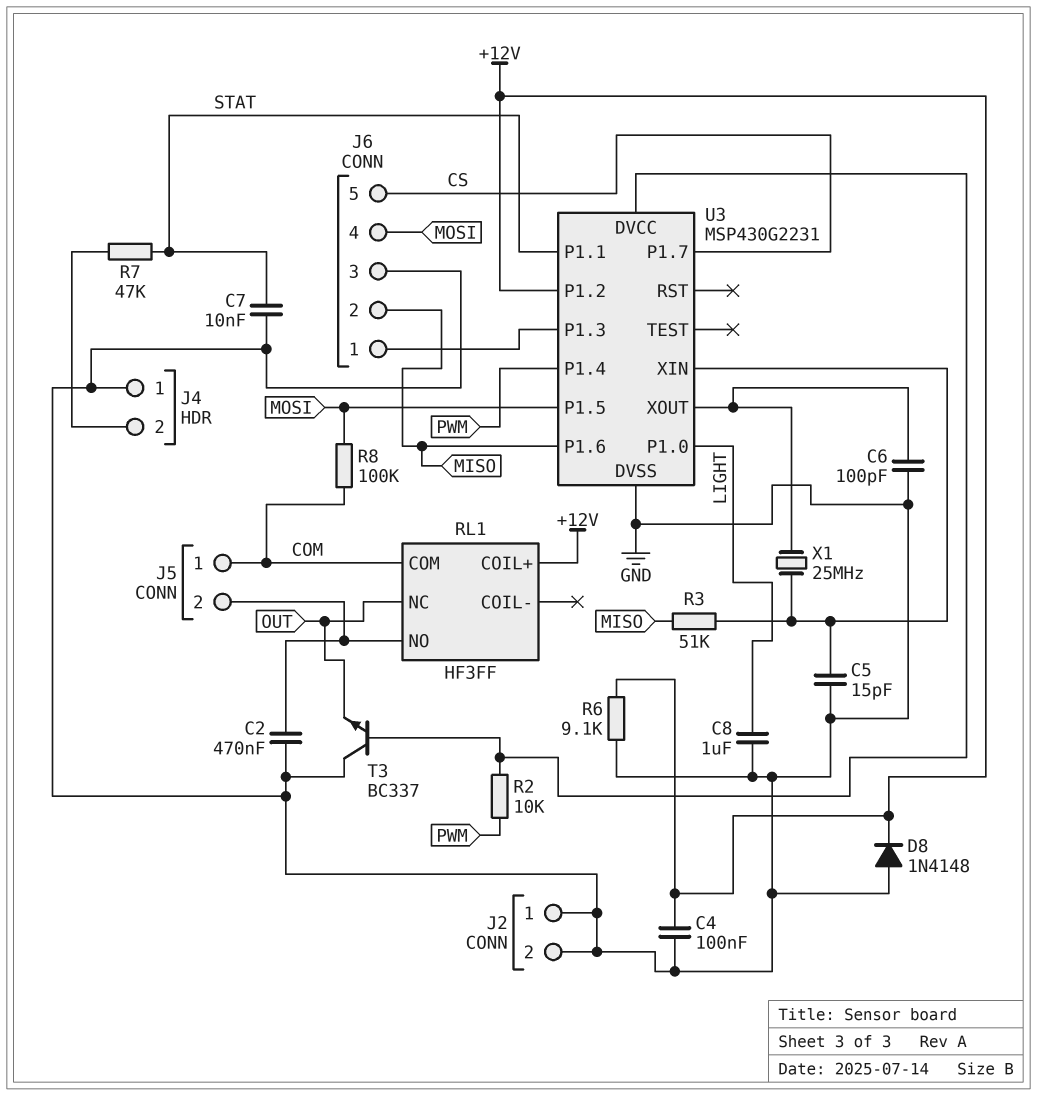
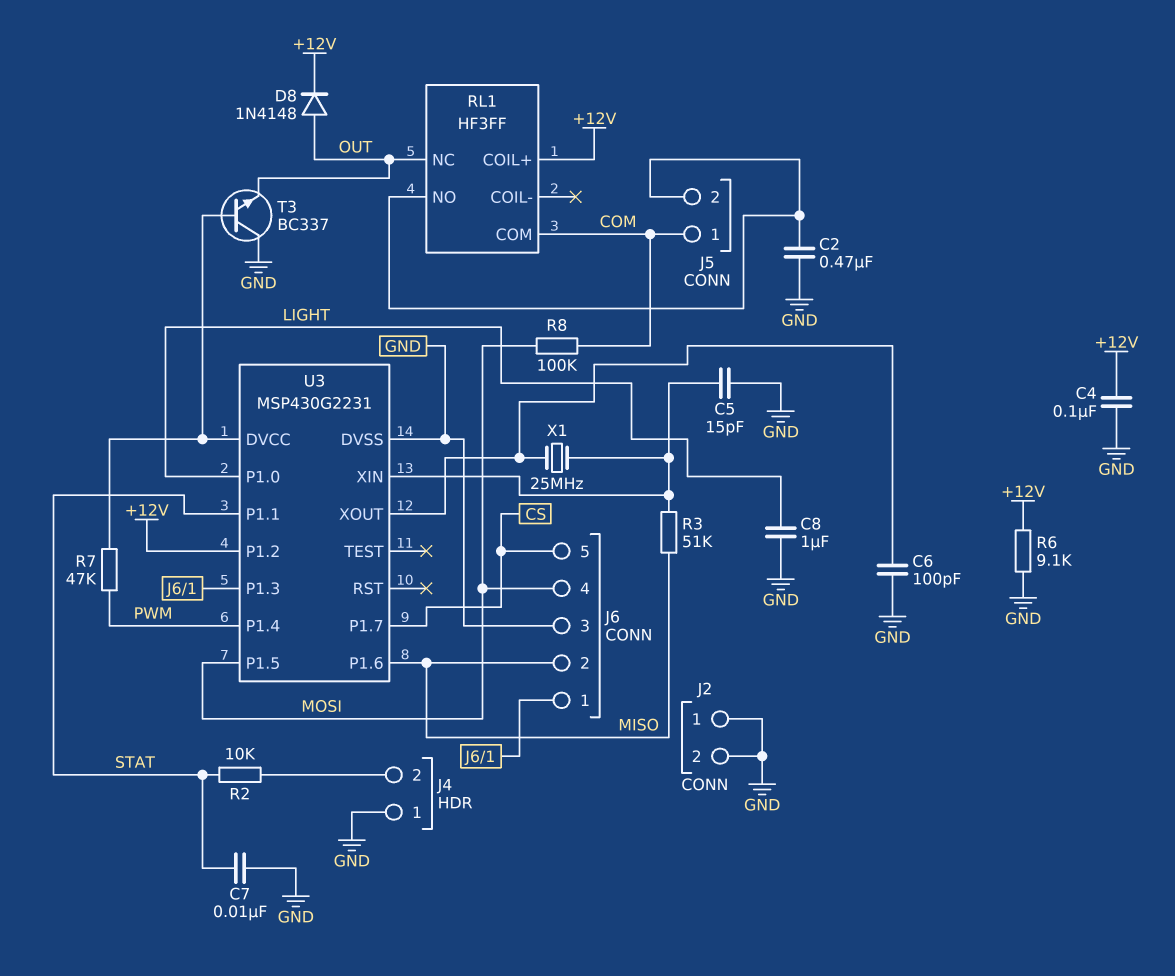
D8: diode 1N4148 (A GND, K +12V) -> diode 1N4148 (A OUT, K +12V)
R2: 10k (PWM, U3/DVCC) -> 10k (J4/2, STAT)
R7: 47k (J4/2, STAT) -> 47k (PWM, U3/DVCC)

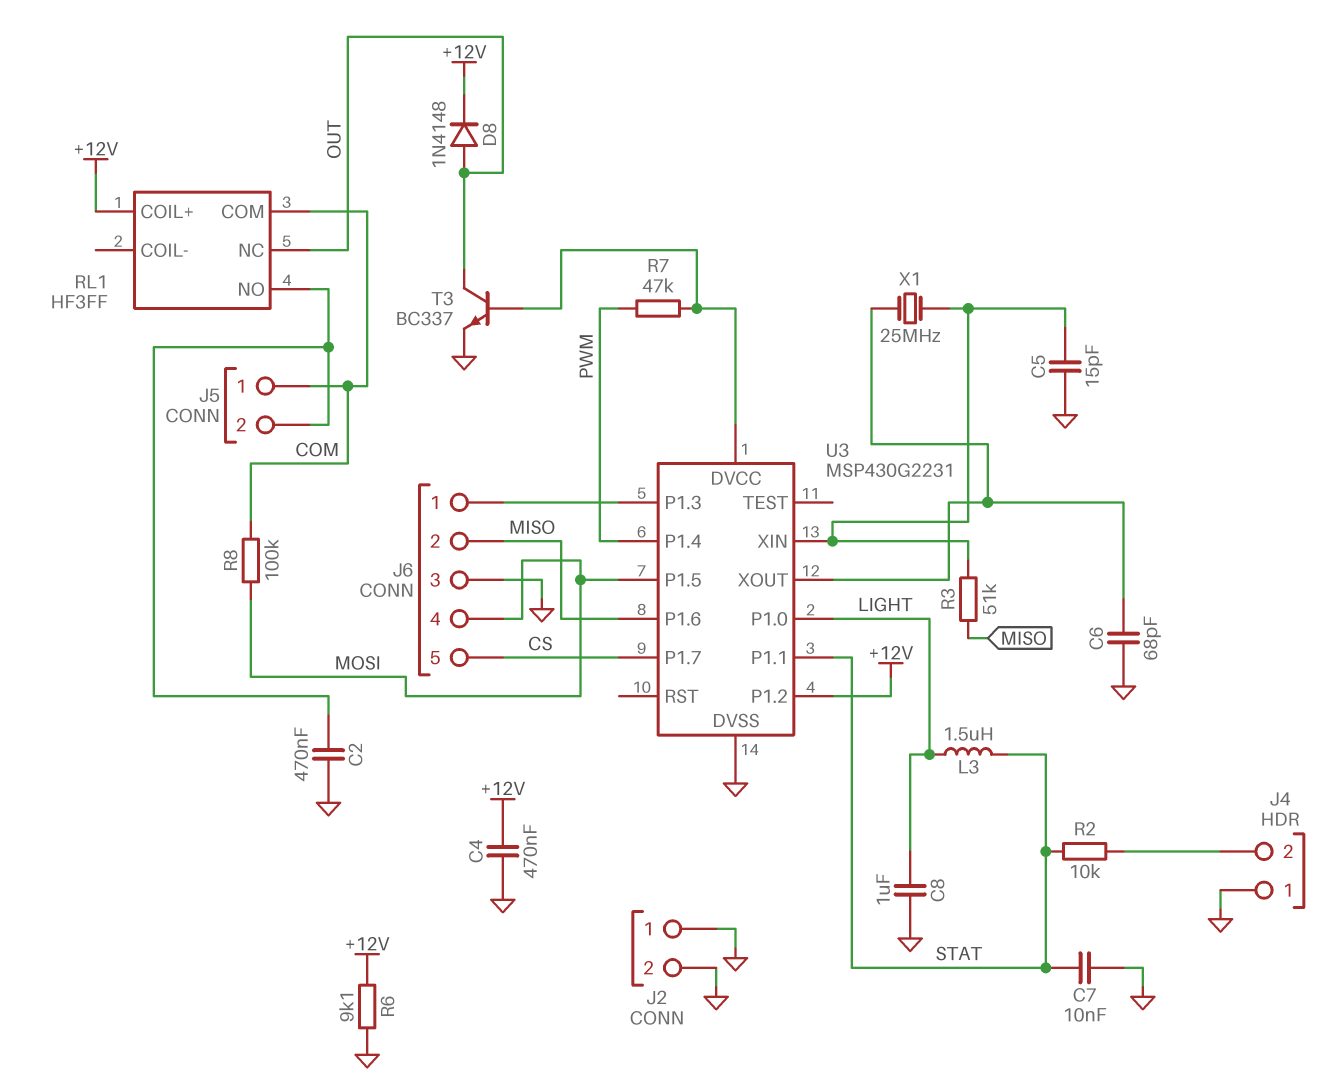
C4: 100nF (+12V, GND) -> 470nF (+12V, GND)
C6: 100pF (GND, U3/XOUT) -> 68pF (GND, U3/XOUT)
L3: none -> 1.5uH (LIGHT, STAT)
T3: NPN BC337 (B U3/DVCC, C GND, E OUT) -> NPN BC337 (B U3/DVCC, C OUT, E GND)

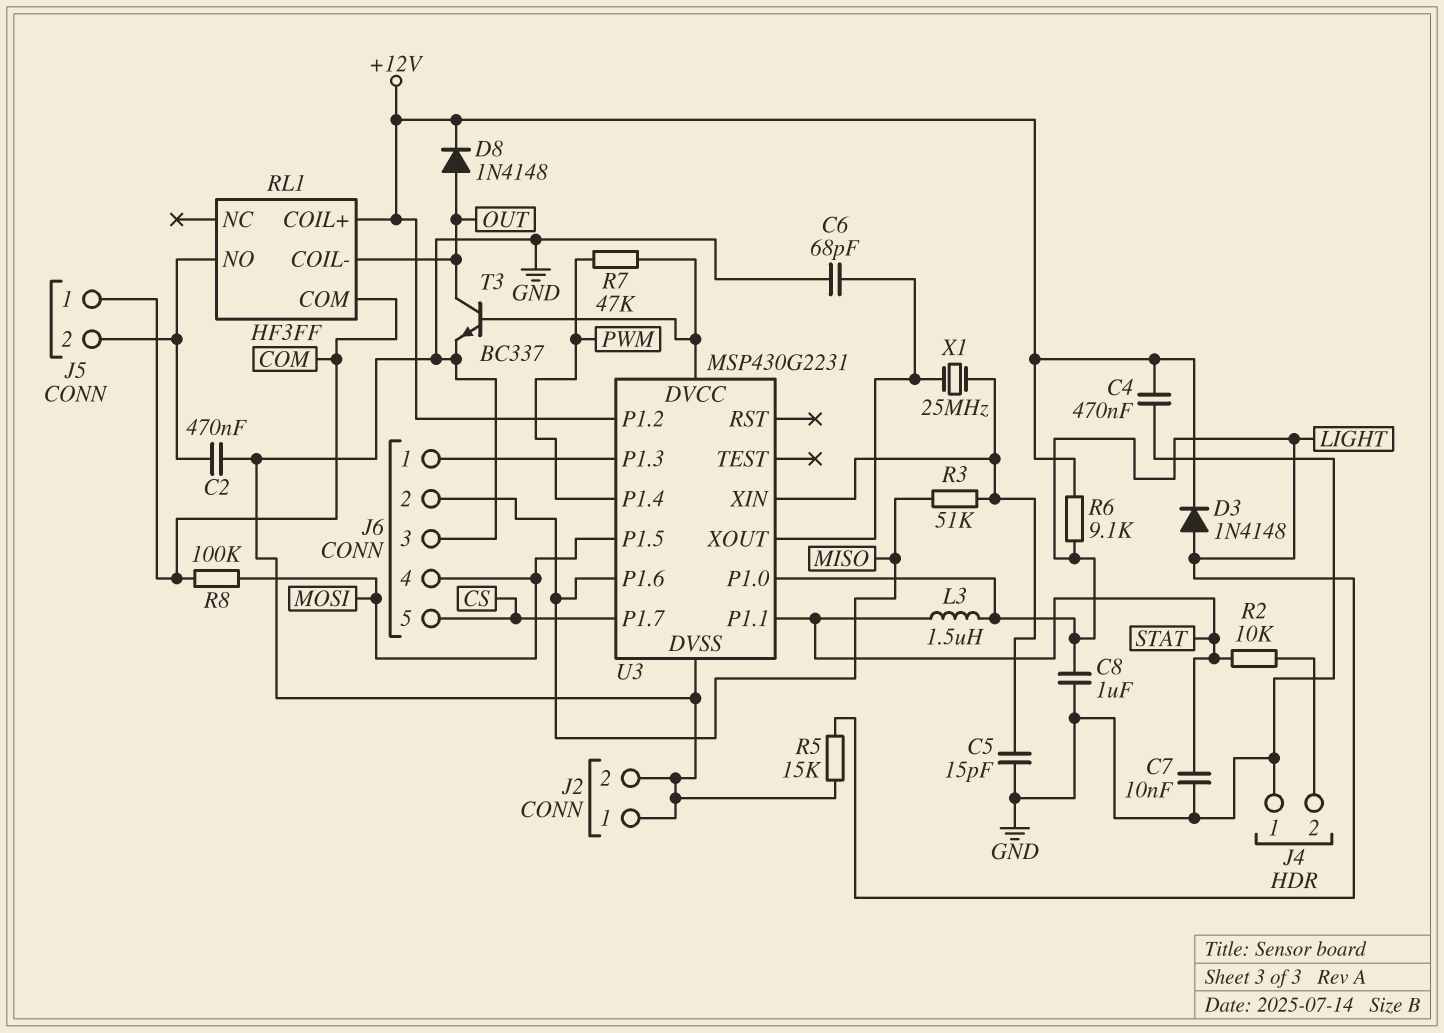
D3: none -> diode 1N4148 (A LIGHT, K +12V)
R5: none -> 15k (GND, LIGHT)
R6: 9.1k (+12V, GND) -> 9.1k (+12V, LIGHT)
RL1 pin COIL-: none -> OUT
RL1 pin NC: OUT -> none

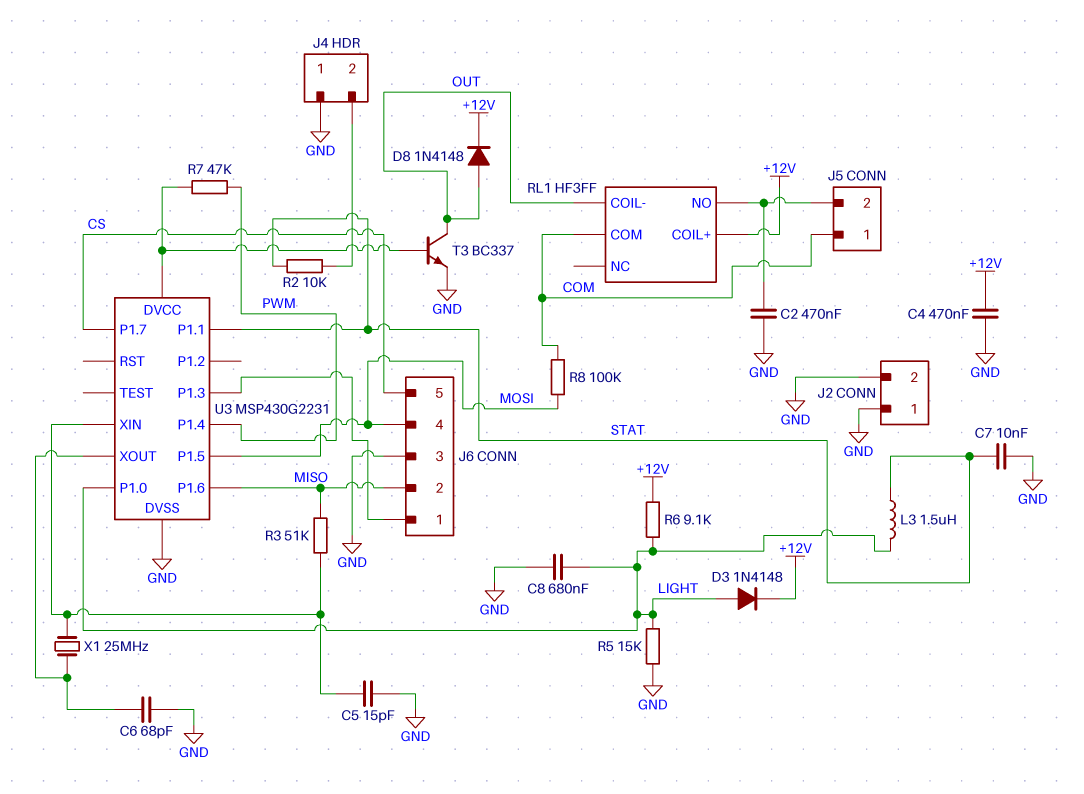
C8: 1uF (GND, LIGHT) -> 680nF (GND, LIGHT)
U3 pin P1.2: +12V -> none

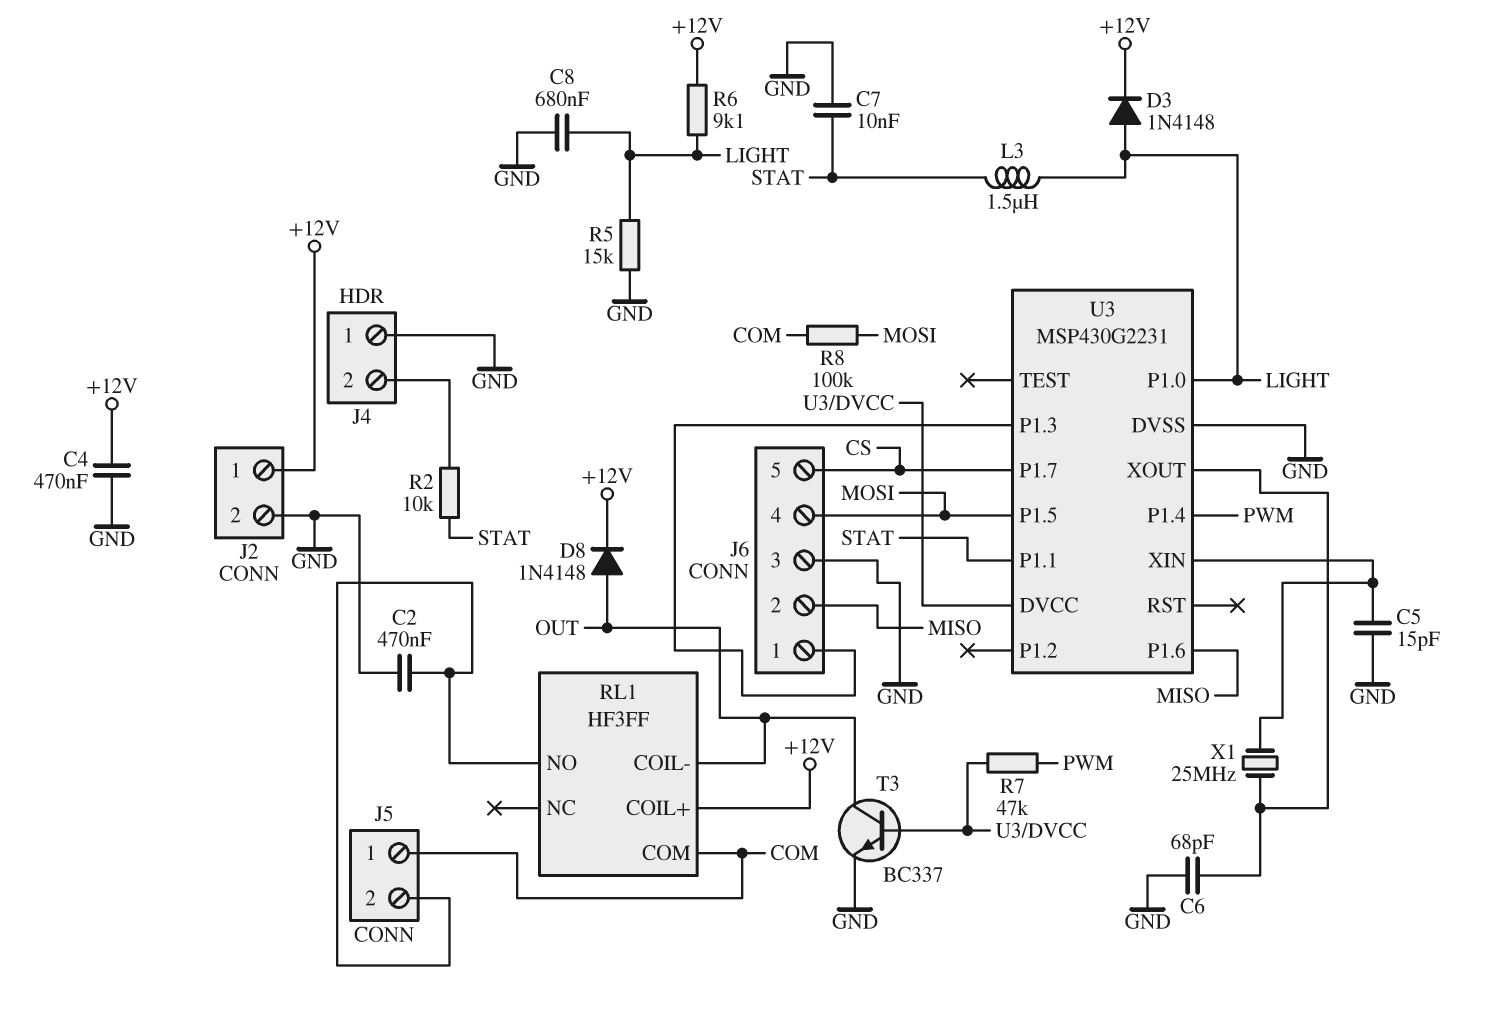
J2 pin 1: GND -> +12V
R3: 51k (MISO, U3/XIN) -> none

